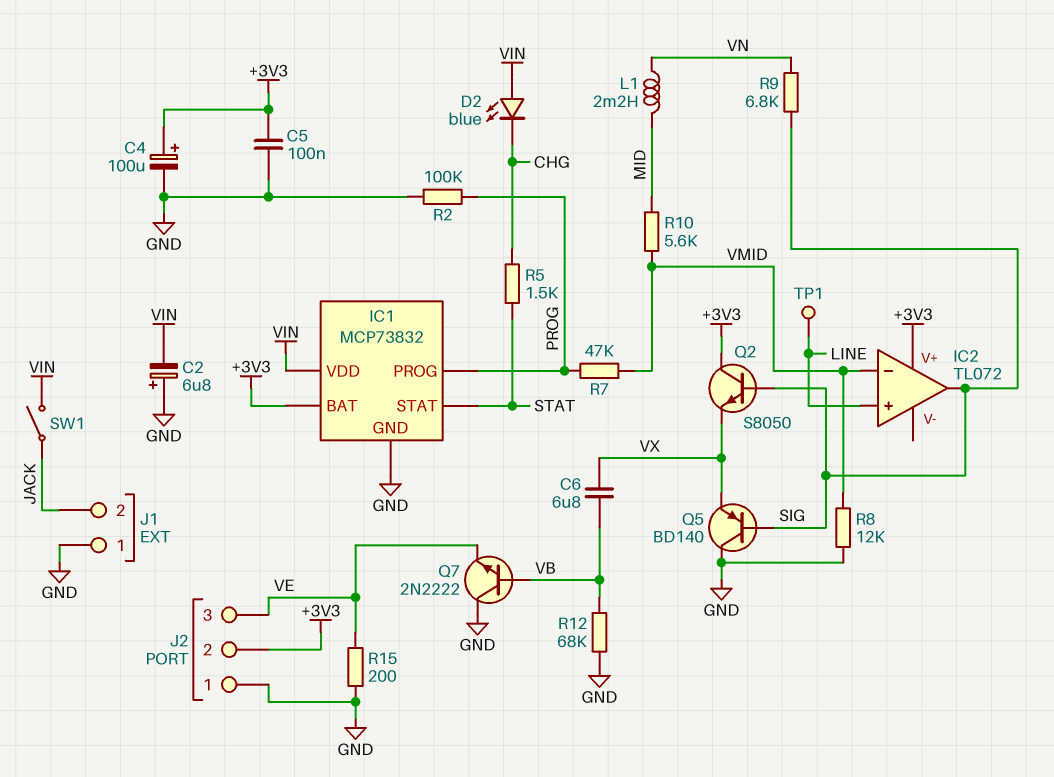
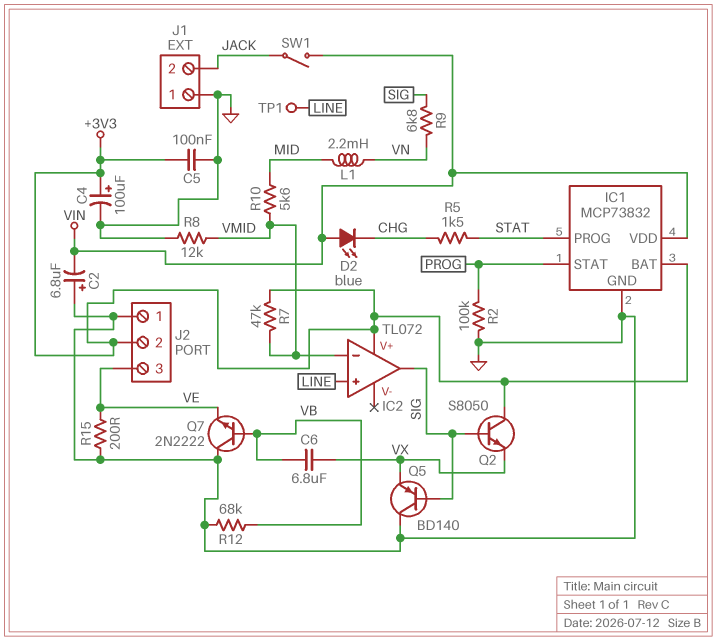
IC1 pin PROG: PROG -> STAT
IC1 pin STAT: STAT -> PROG
R7: 47k (PROG, VMID) -> 47k (+3V3, VMID)

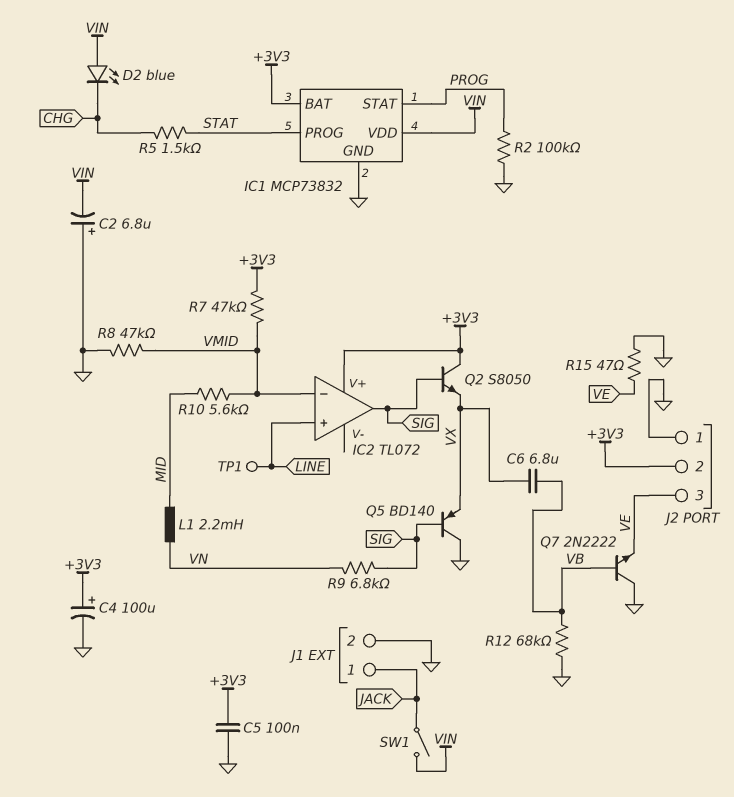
J1 pin 1: GND -> JACK
J1 pin 2: JACK -> GND
R8: 12k (GND, VMID) -> 47k (GND, VMID)
R15: 200 (GND, VE) -> 47 (GND, VE)

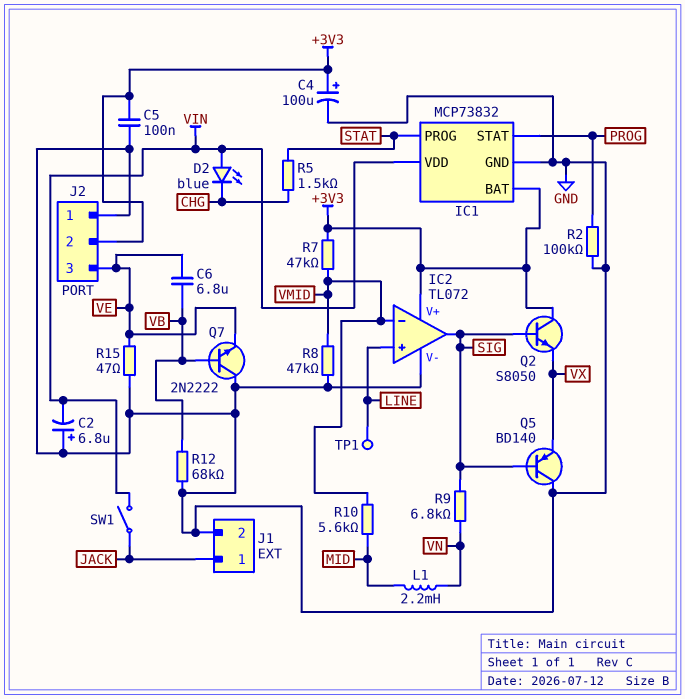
C6: 6.8uF (VB, VX) -> 6.8uF (VB, VE)
IC2 pin V-: none -> GND

